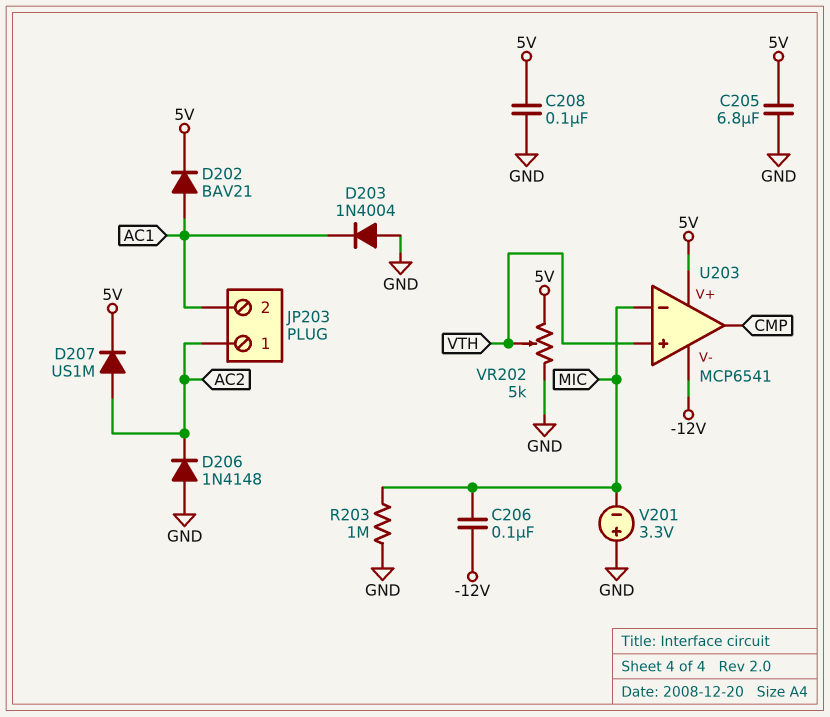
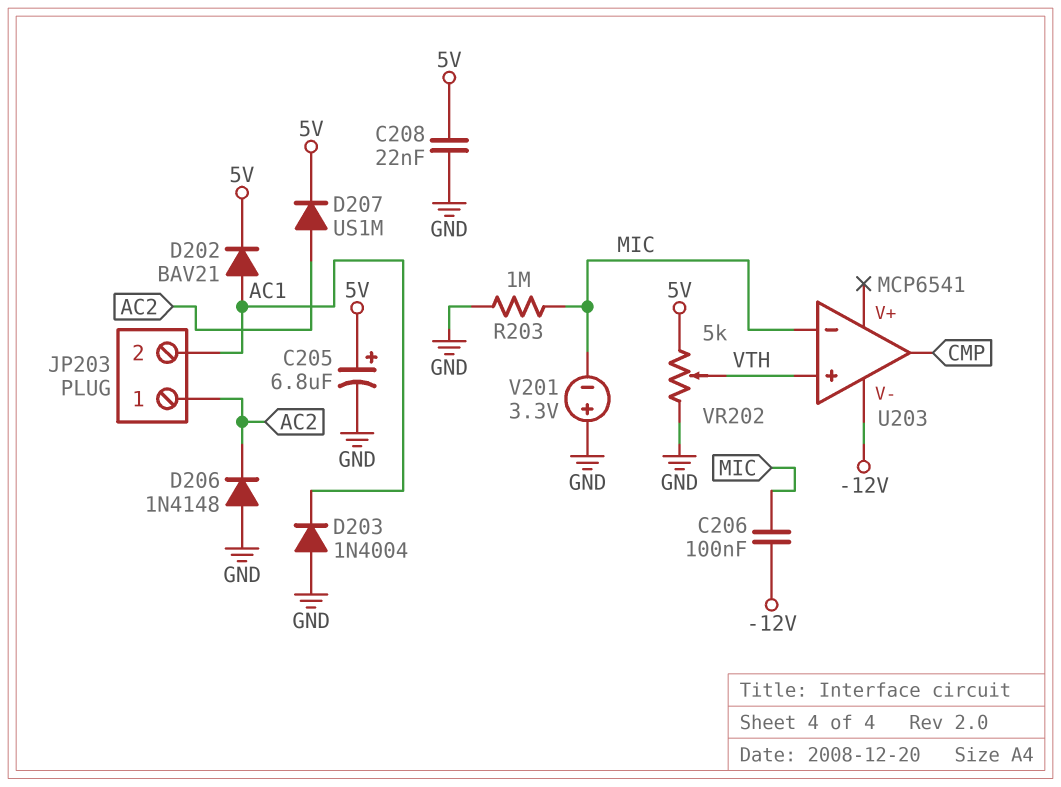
C205: 6.8uF (5V, GND) -> 6.8uF (plus 5V, minus GND)
C208: 100nF (5V, GND) -> 22nF (5V, GND)
U203 pin V+: 5V -> none

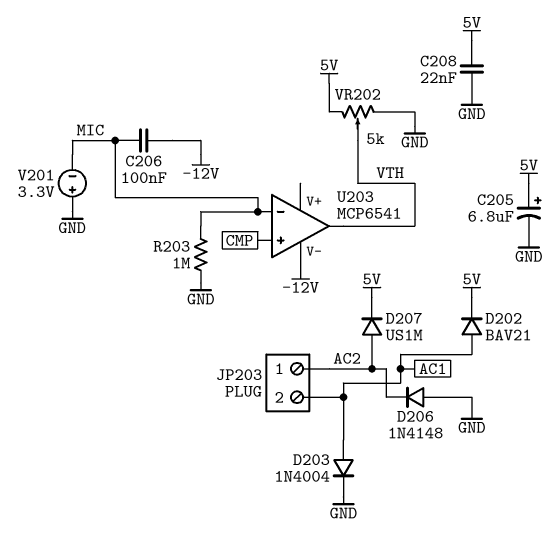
D203: diode 1N4004 (A GND, K AC1) -> diode 1N4004 (A AC1, K GND)
U203 pin in+: VTH -> CMP
U203 pin out: CMP -> VTH

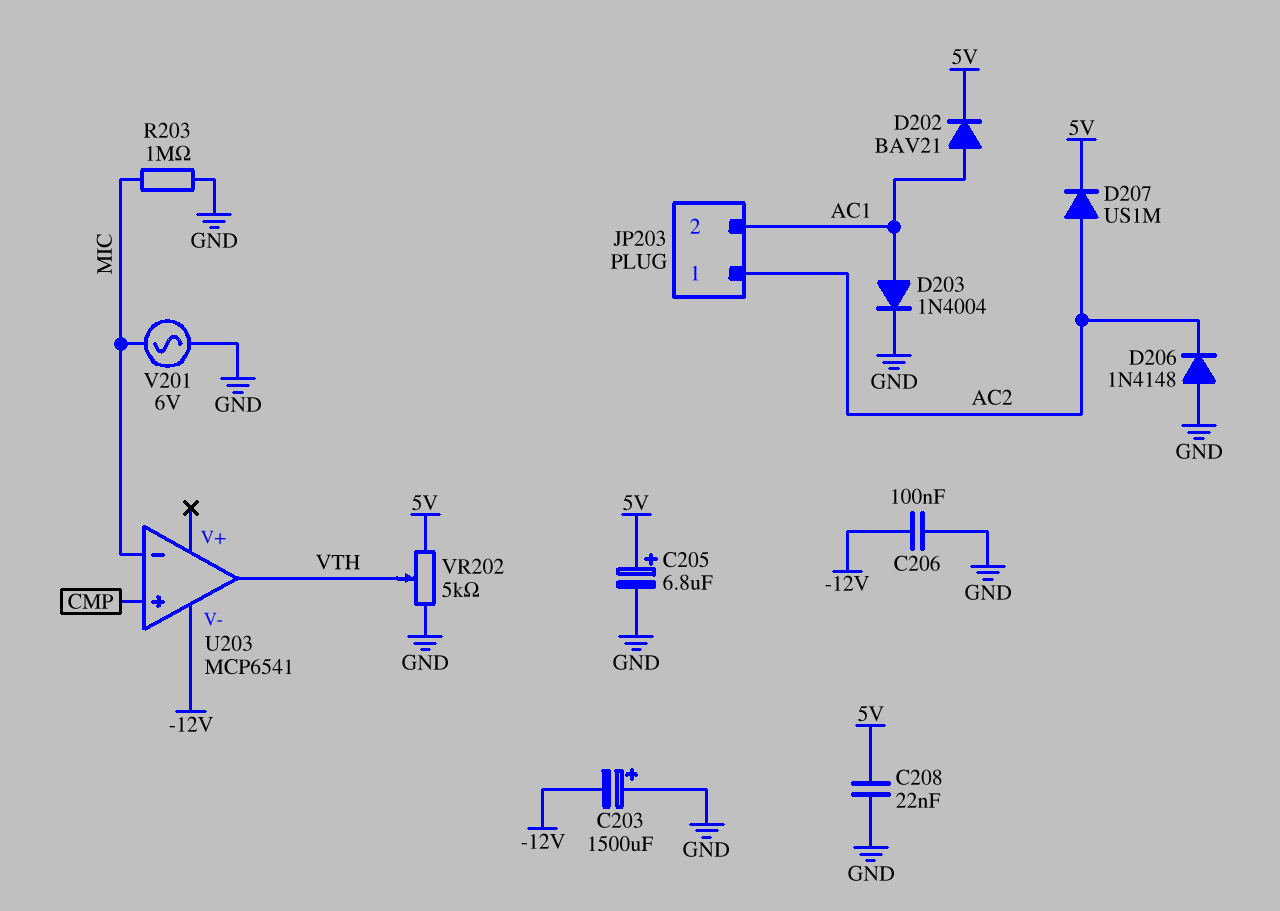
C203: none -> 1500uF (plus GND, minus -12V)
C206: 100nF (-12V, MIC) -> 100nF (-12V, GND)
V201: 3.3V (plus GND, minus MIC) -> AC 6V (GND, MIC)

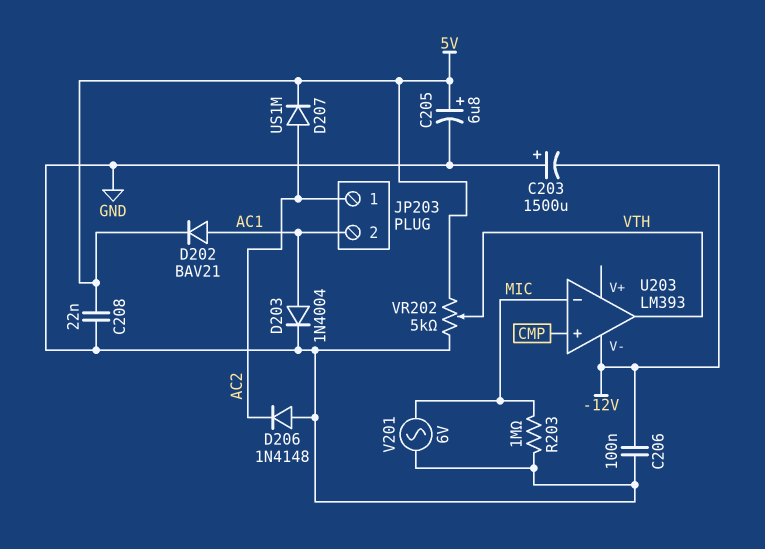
U203: MCP6541 -> LM393

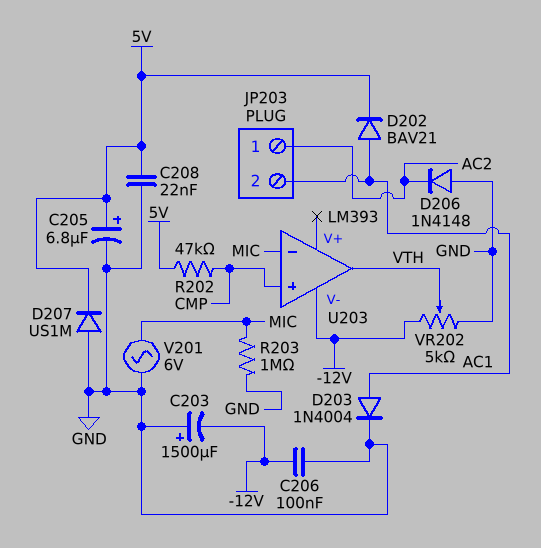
D207: diode US1M (A AC2, K 5V) -> diode US1M (A GND, K 5V)
R202: none -> 47k (5V, CMP)
VR202: 5k (5V, GND, wiper VTH) -> 5k (-12V, GND, wiper VTH)

